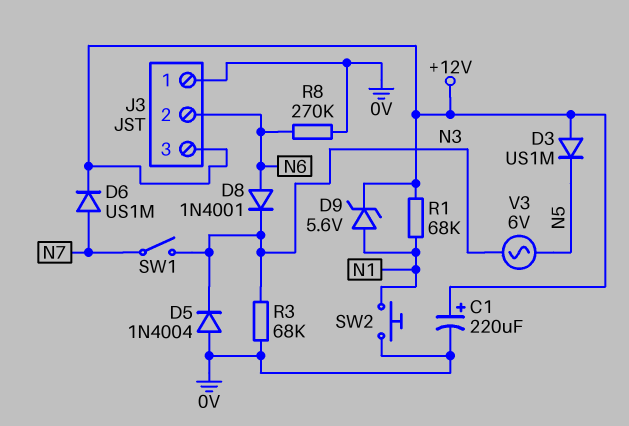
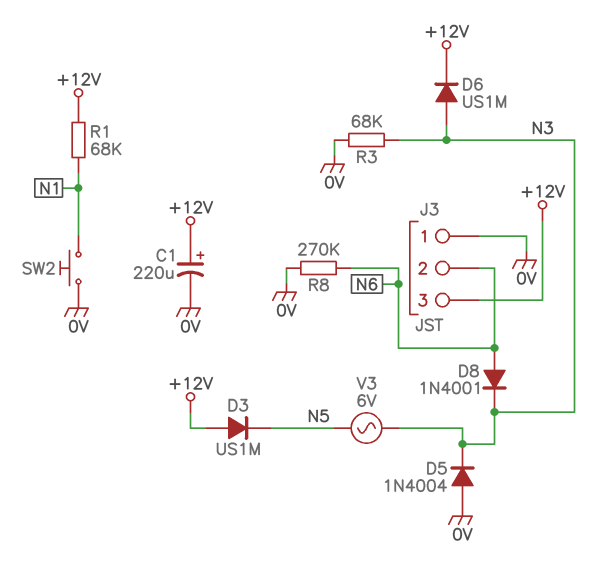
D6: diode US1M (A N7, K +12V) -> diode US1M (A N3, K +12V)
D9: zener 5.6V (A N1, K +12V) -> none
SW1: switch (N3, N7) -> none

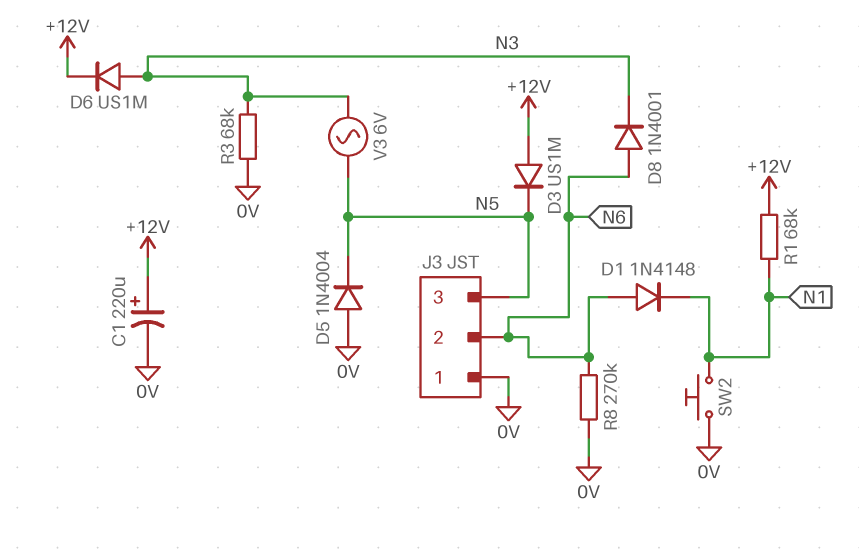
D1: none -> diode 1N4148 (A N6, K N1)
D5: diode 1N4004 (A 0V, K N3) -> diode 1N4004 (A 0V, K N5)
J3 pin 3: +12V -> N5

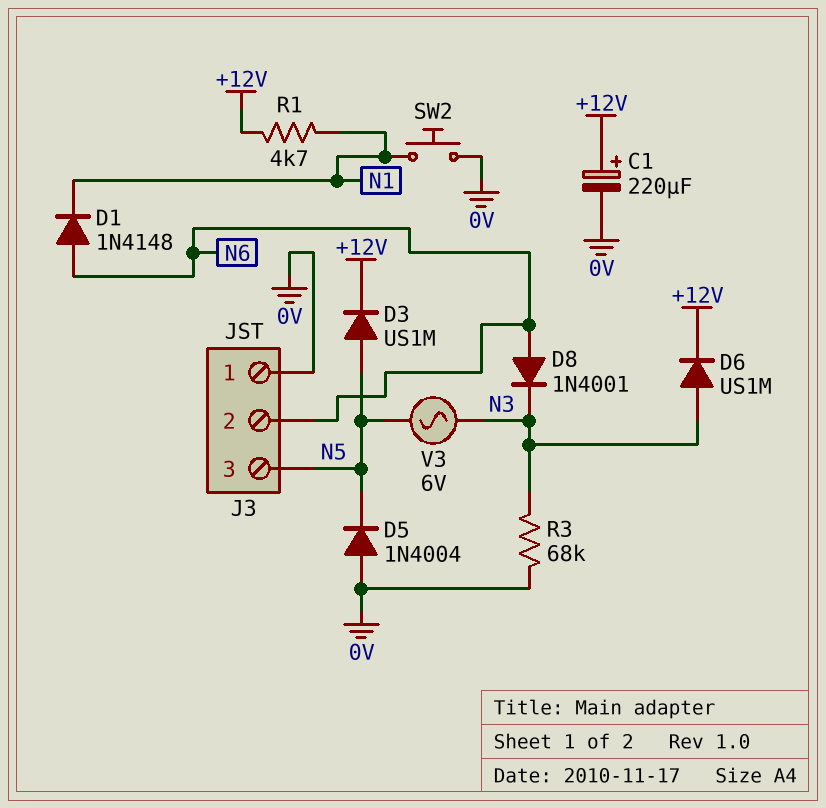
D3: diode US1M (A +12V, K N5) -> diode US1M (A N5, K +12V)
R1: 68k (+12V, N1) -> 4.7k (+12V, N1)
R8: 270k (0V, N6) -> none

